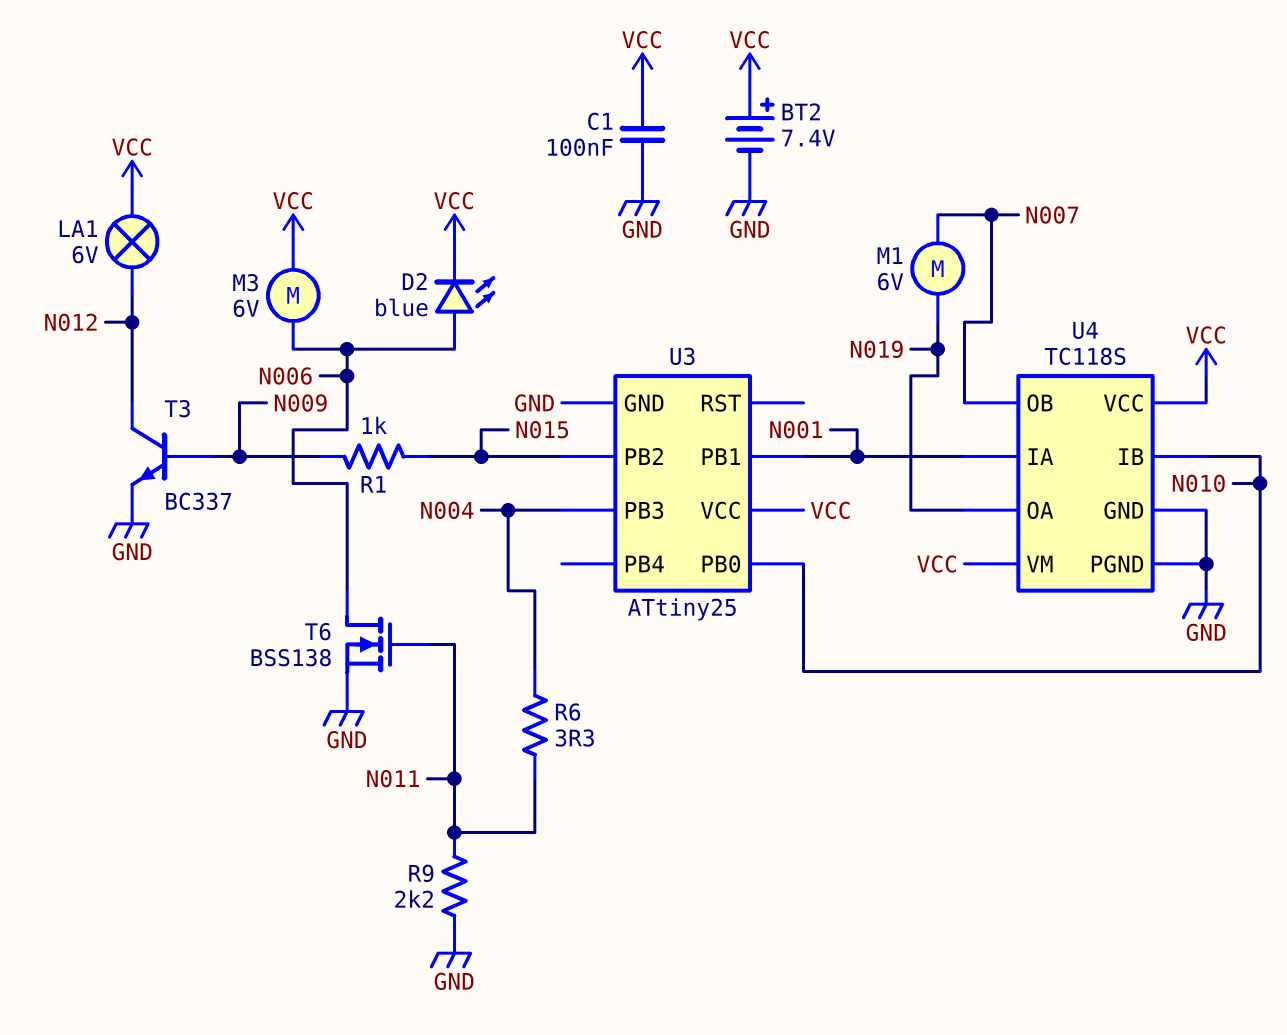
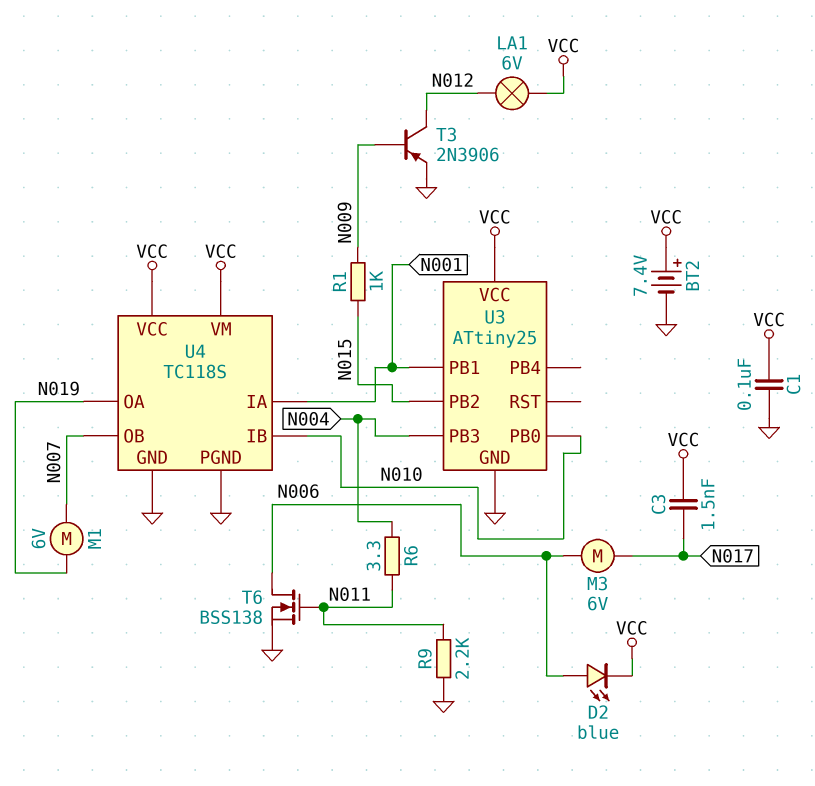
C3: none -> 1.5nF (N017, VCC)
M3: motor 6V (N006, VCC) -> motor 6V (N006, N017)
T3: NPN BC337 (B N009, C N012, E GND) -> PNP 2N3906 (B N009, C N012, E GND)

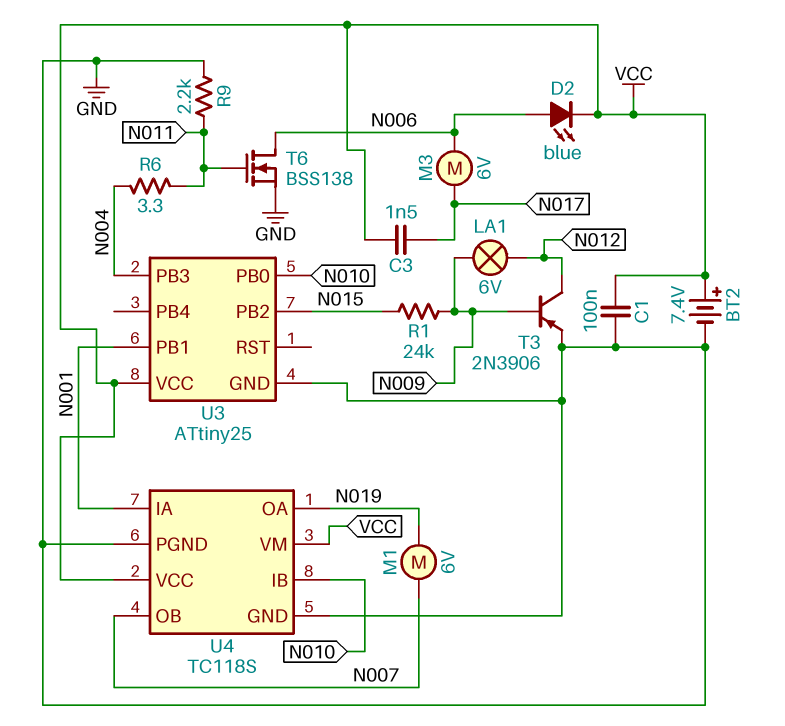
LA1: lamp 6V (N012, VCC) -> lamp 6V (N009, N012)
R1: 1k (N009, N015) -> 24k (N009, N015)

